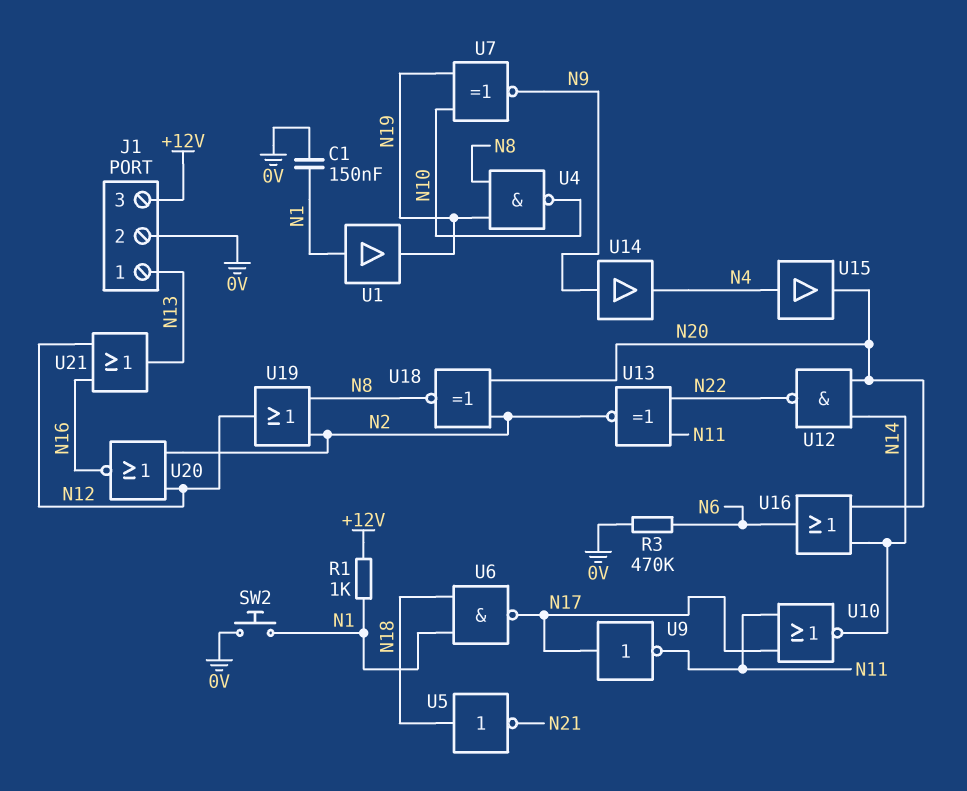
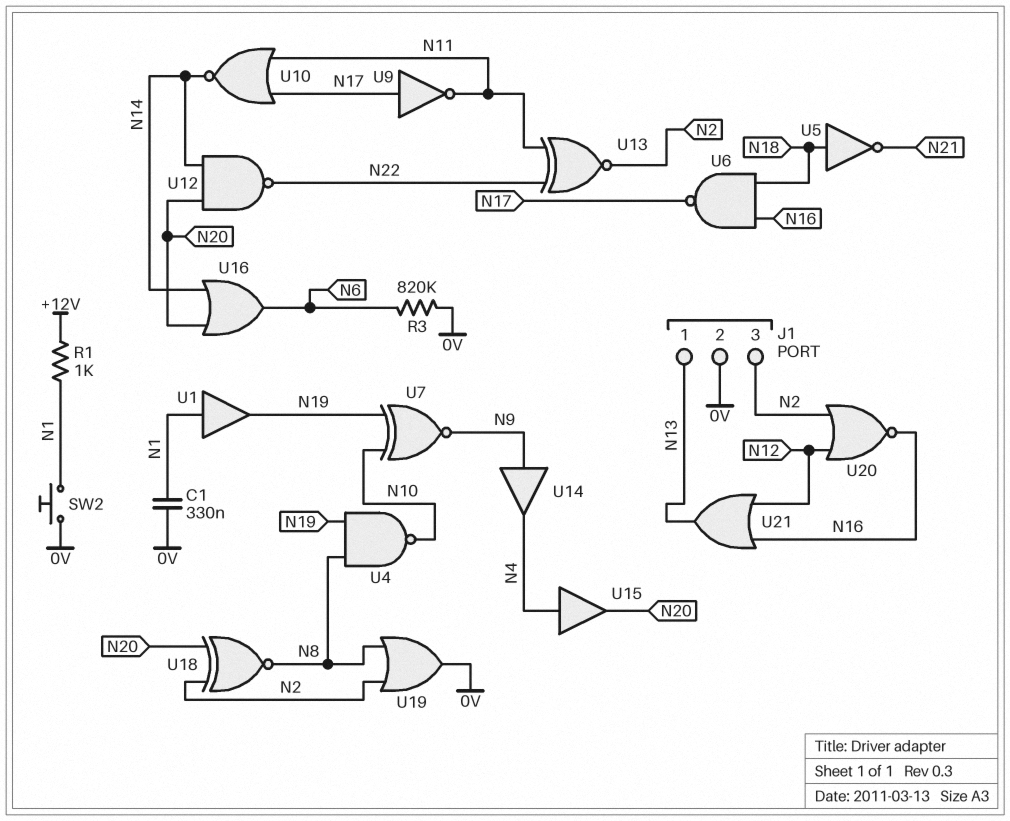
C1: 150nF (0V, N1) -> 330nF (0V, N1)
J1 pin 3: +12V -> N2
R3: 470k (0V, N6) -> 820k (0V, N6)
U6: NAND (in N1, in N18, out N17) -> NAND (in N16, in N18, out N17)
U19: OR (in N2, in N8, out N12) -> OR (in N2, in N8, out 0V)

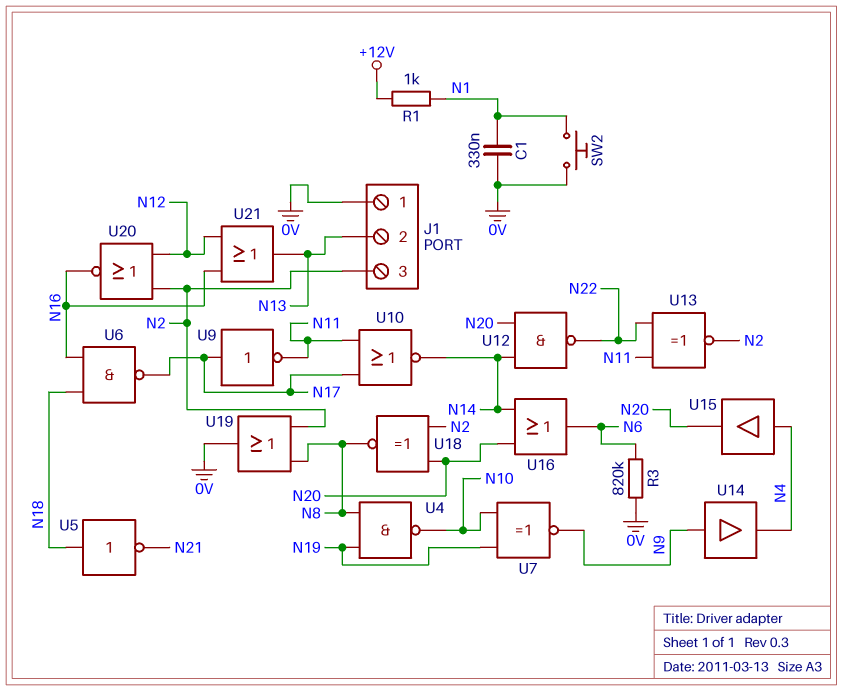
J1 pin 1: N13 -> 0V
J1 pin 2: 0V -> N13
U1: buffer (in N1, out N19) -> none

